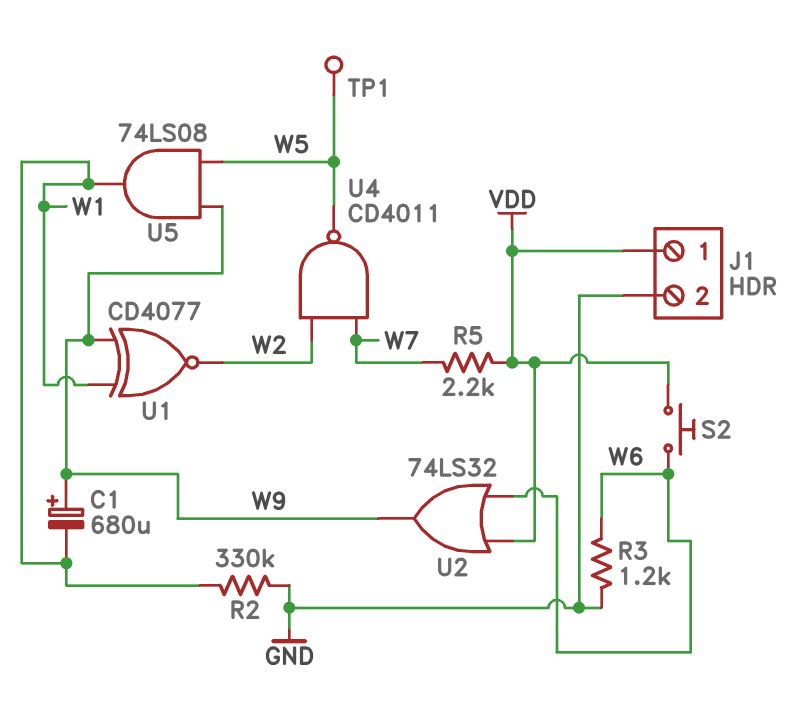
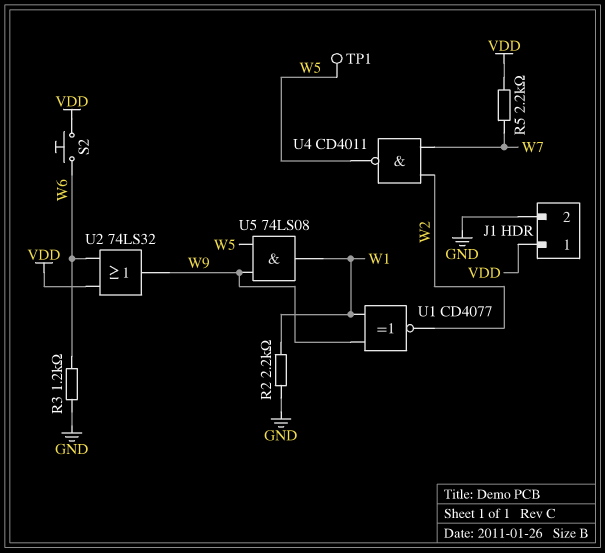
C1: 680uF (plus W9, minus W1) -> none
R2: 330k (GND, W1) -> 2.2k (GND, W1)

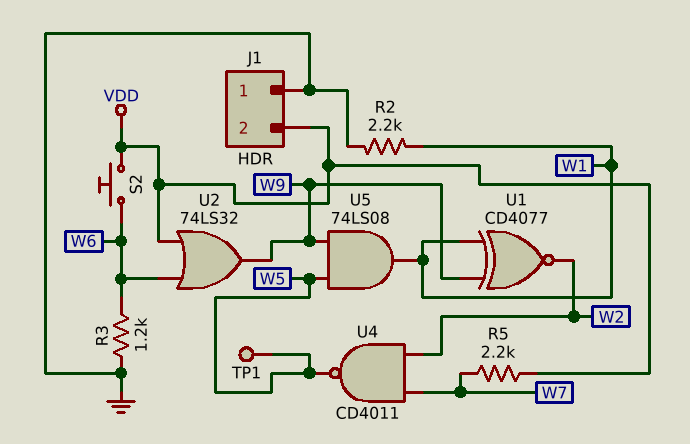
J1 pin 1: VDD -> GND
J1 pin 2: GND -> VDD

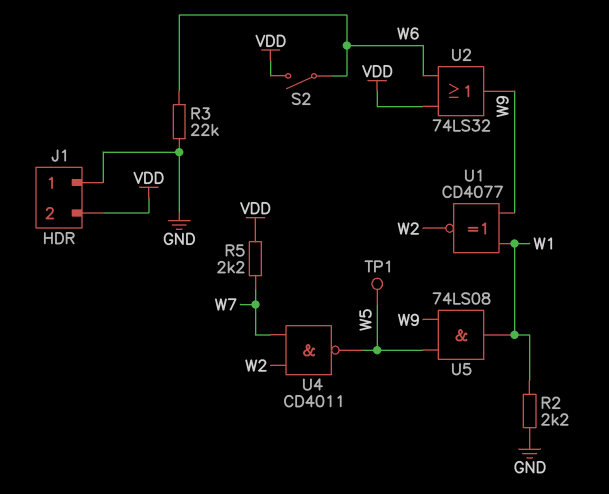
R3: 1.2k (GND, W6) -> 22k (GND, W6)
S2: button (VDD, W6) -> switch (VDD, W6)

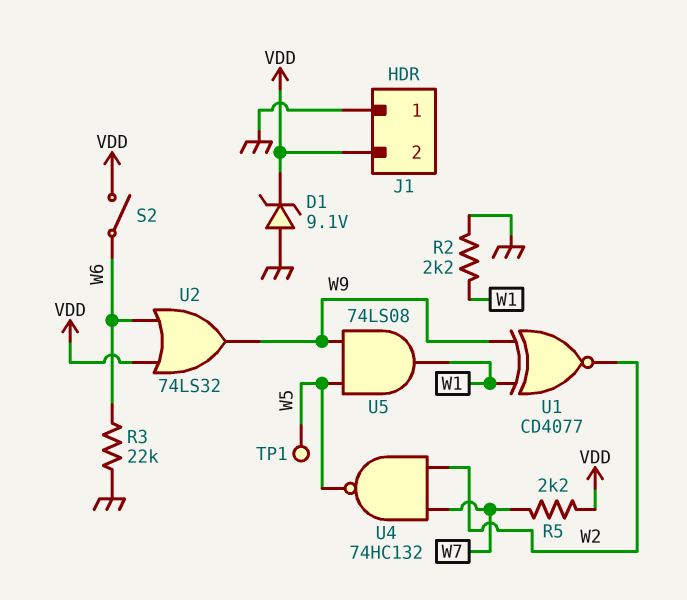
D1: none -> zener 9.1V (A GND, K VDD)
U4: NAND CD4011 (in W2, in W7, out W5) -> NAND 74HC132 (in W2, in W7, out W5)

